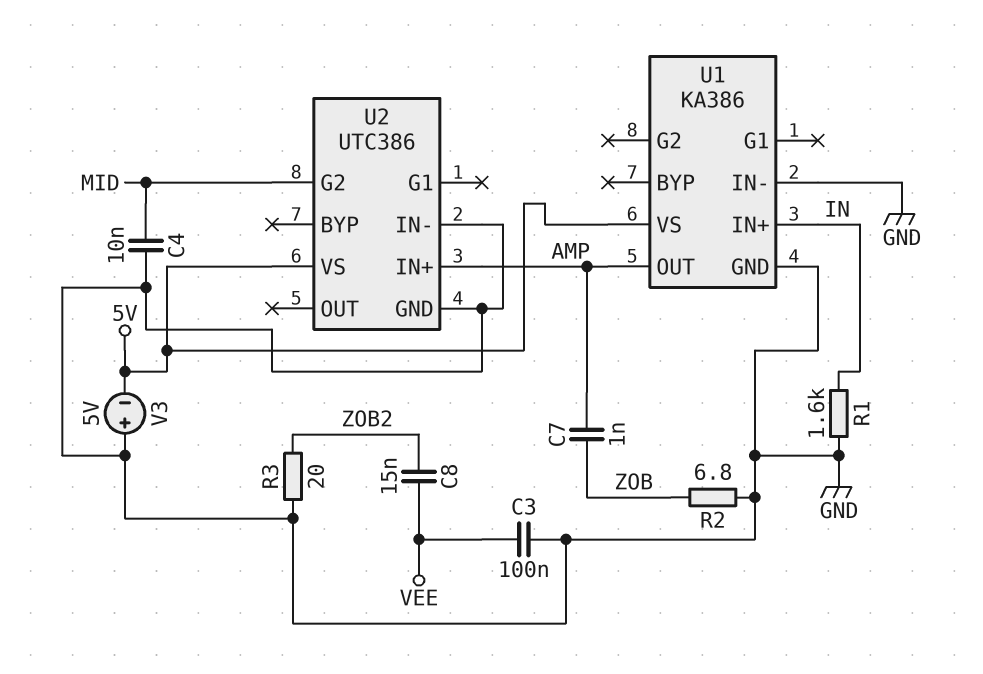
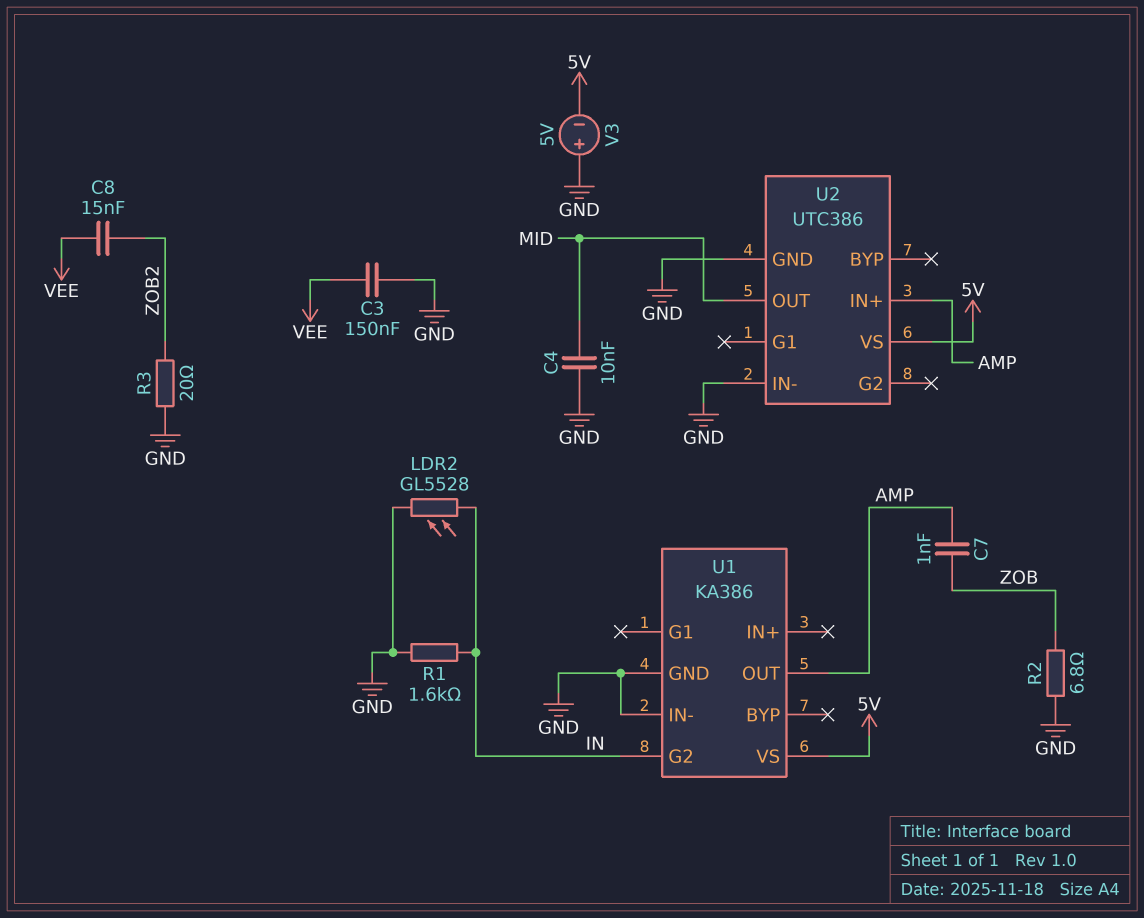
C3: 100nF (GND, VEE) -> 150nF (GND, VEE)
LDR2: none -> GL5528 (GND, IN)
U1 pin G2: none -> IN
U1 pin IN+: IN -> none
U2 pin G2: MID -> none
U2 pin OUT: none -> MID

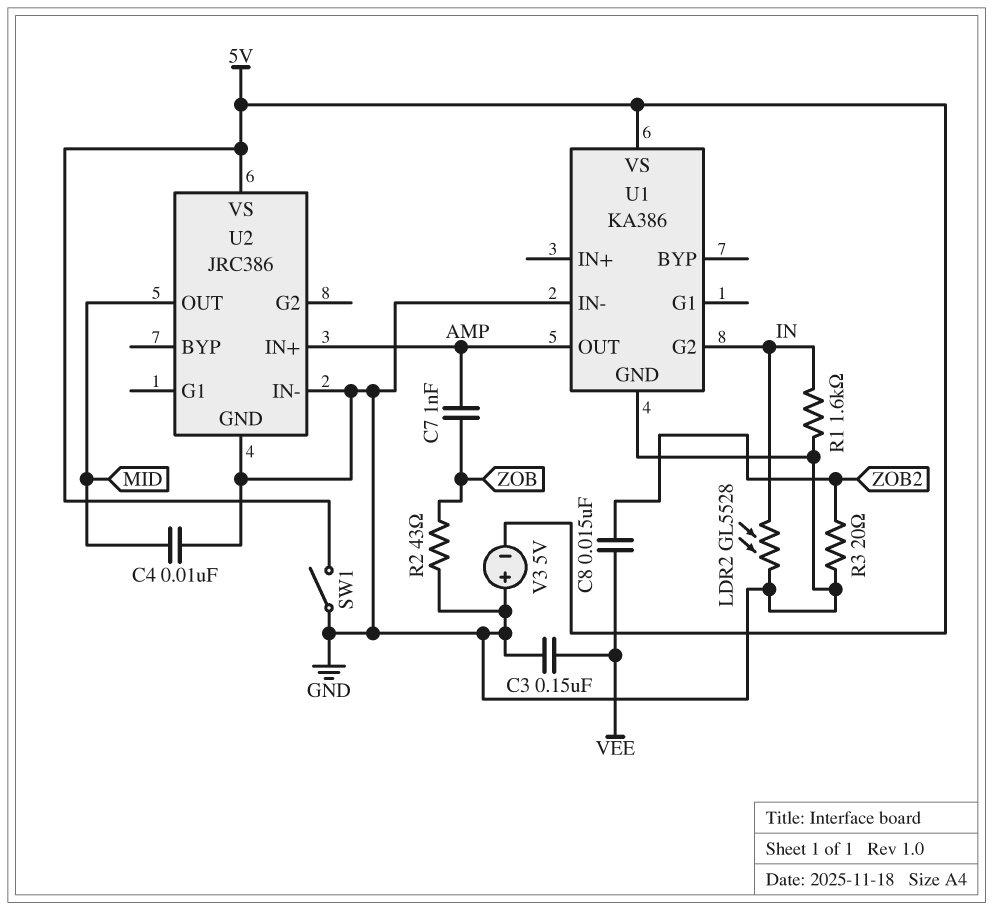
R2: 6.8 (GND, ZOB) -> 43 (GND, ZOB)
SW1: none -> switch (5V, GND)
U2: UTC386 -> JRC386

